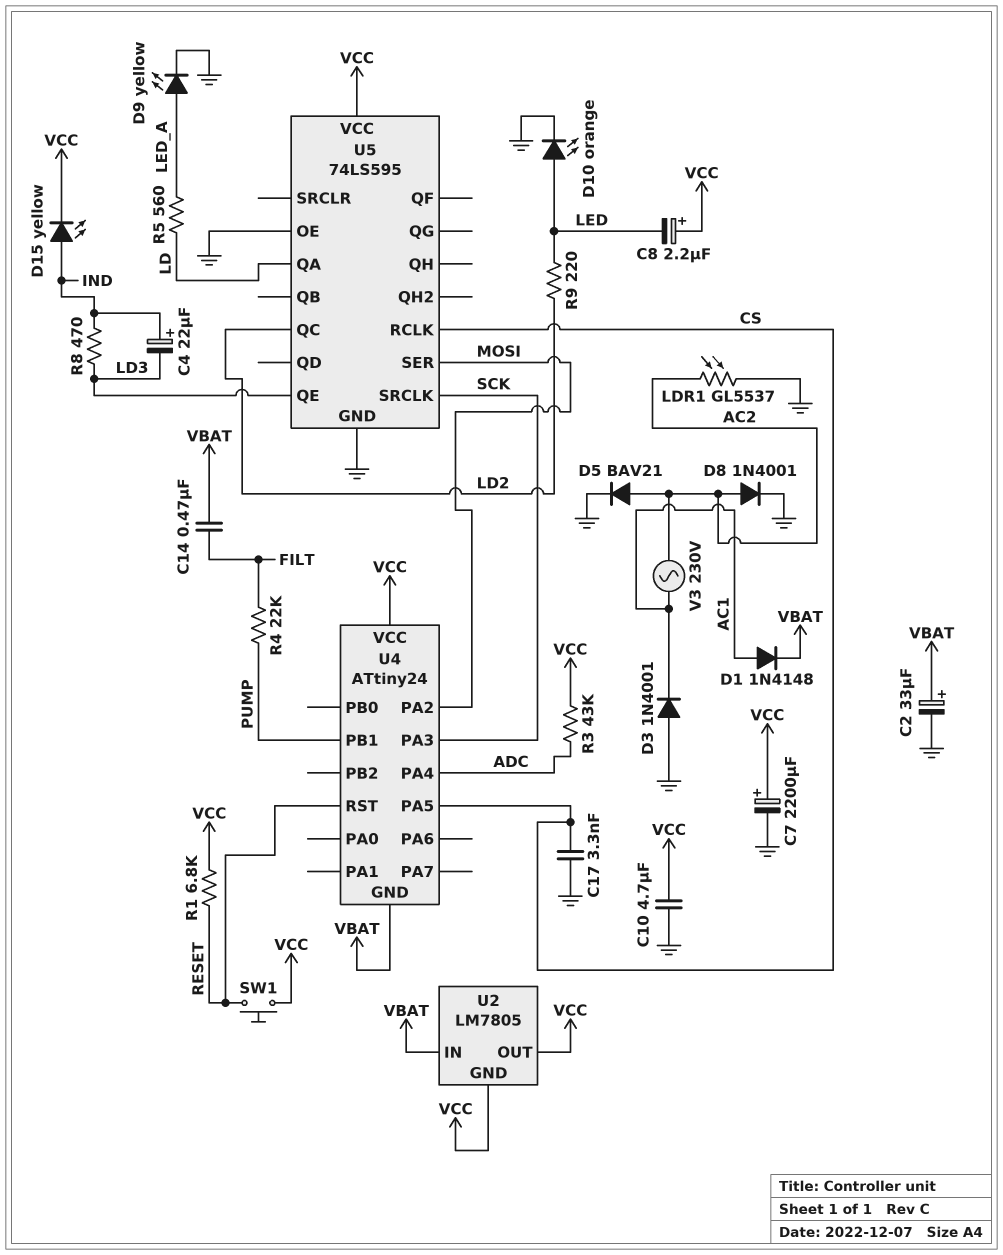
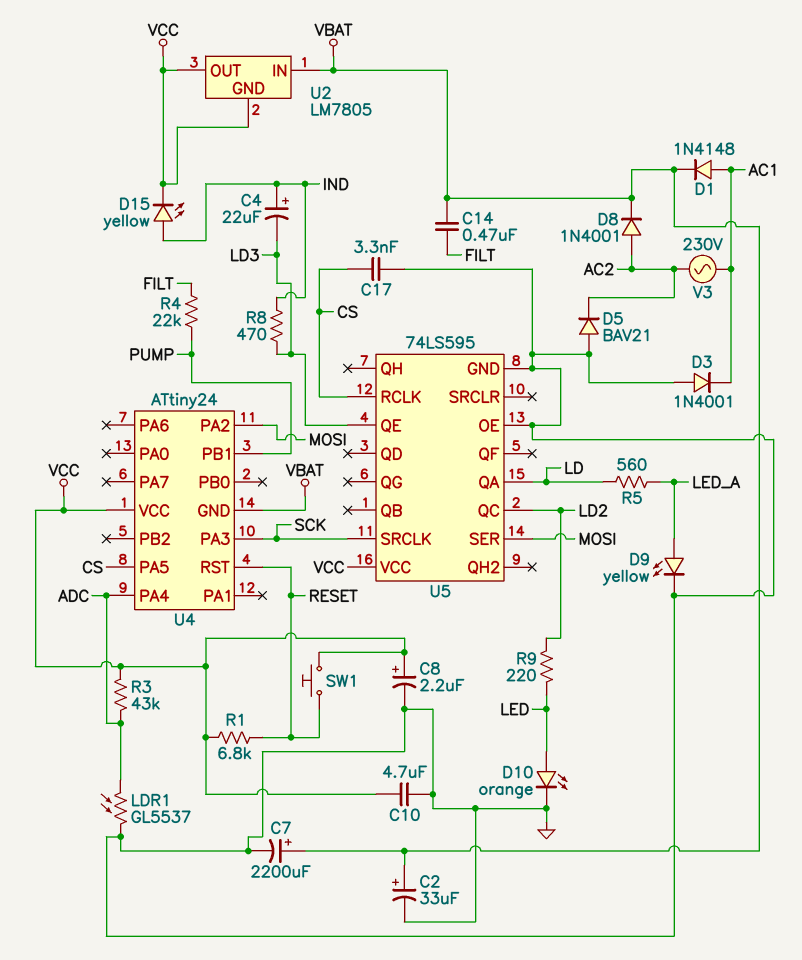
C7: 2200uF (plus VCC, minus GND) -> 2200uF (plus VBAT, minus GND)
C8: 2.2uF (plus VCC, minus LED) -> 2.2uF (plus VCC, minus GND)
D5: diode BAV21 (A AC2, K GND) -> diode BAV21 (A GND, K AC2)
D8: diode 1N4001 (A AC2, K GND) -> diode 1N4001 (A AC2, K VBAT)
LDR1: GL5537 (AC2, GND) -> GL5537 (ADC, GND)

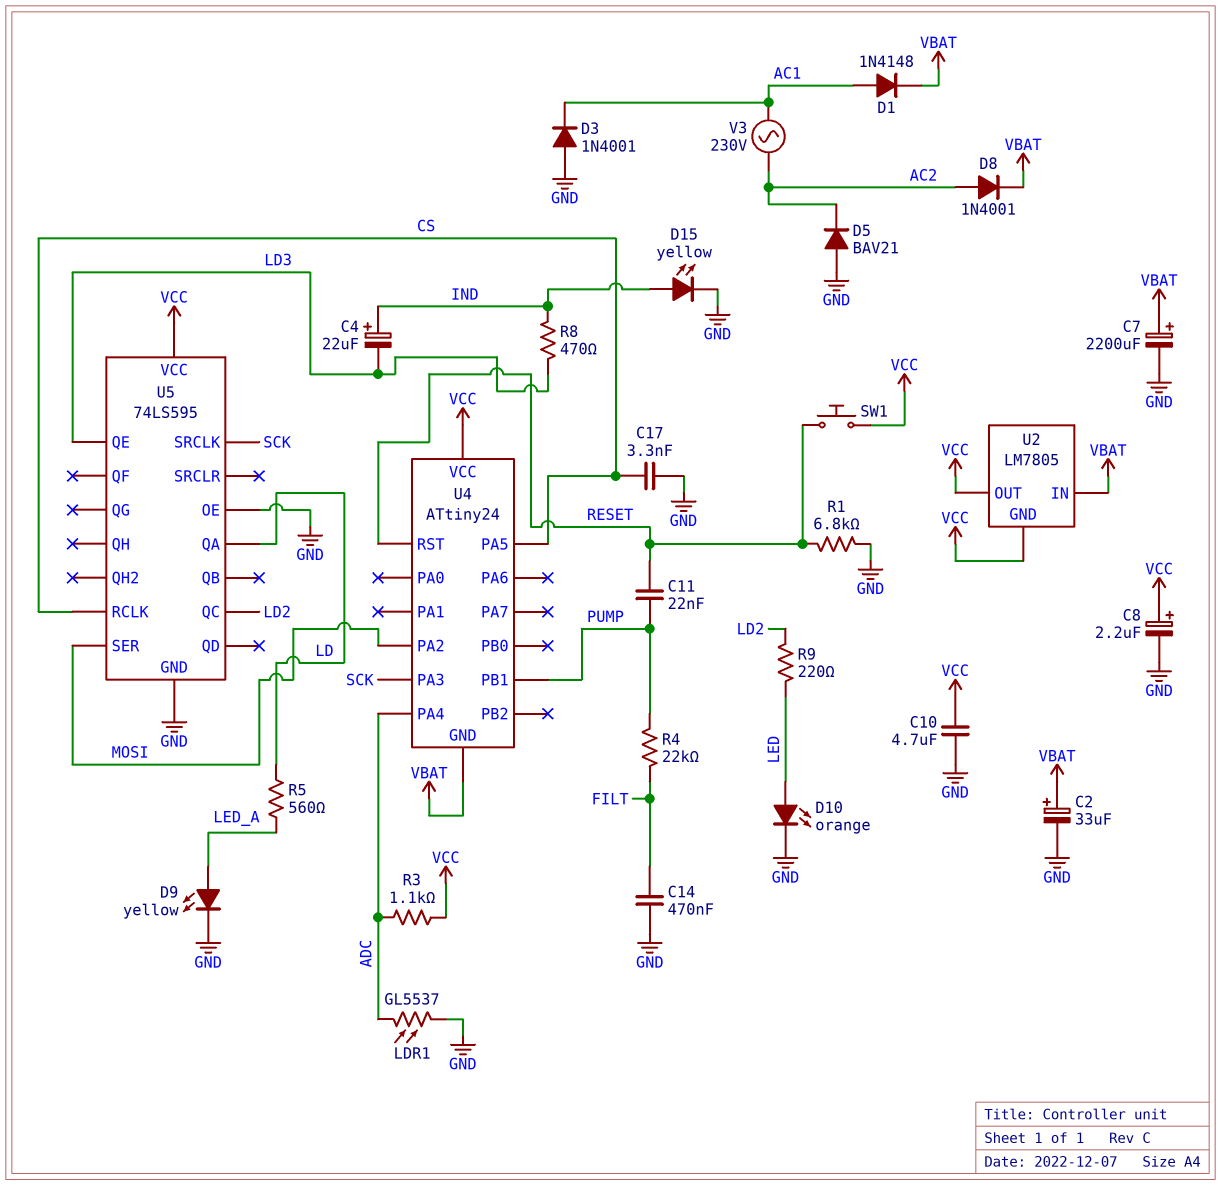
C11: none -> 22nF (PUMP, RESET)
C14: 470nF (FILT, VBAT) -> 470nF (FILT, GND)
D15: LED yellow (A IND, K VCC) -> LED yellow (A IND, K GND)
R1: 6.8k (RESET, VCC) -> 6.8k (GND, RESET)
R3: 43k (ADC, VCC) -> 1.1k (ADC, VCC)

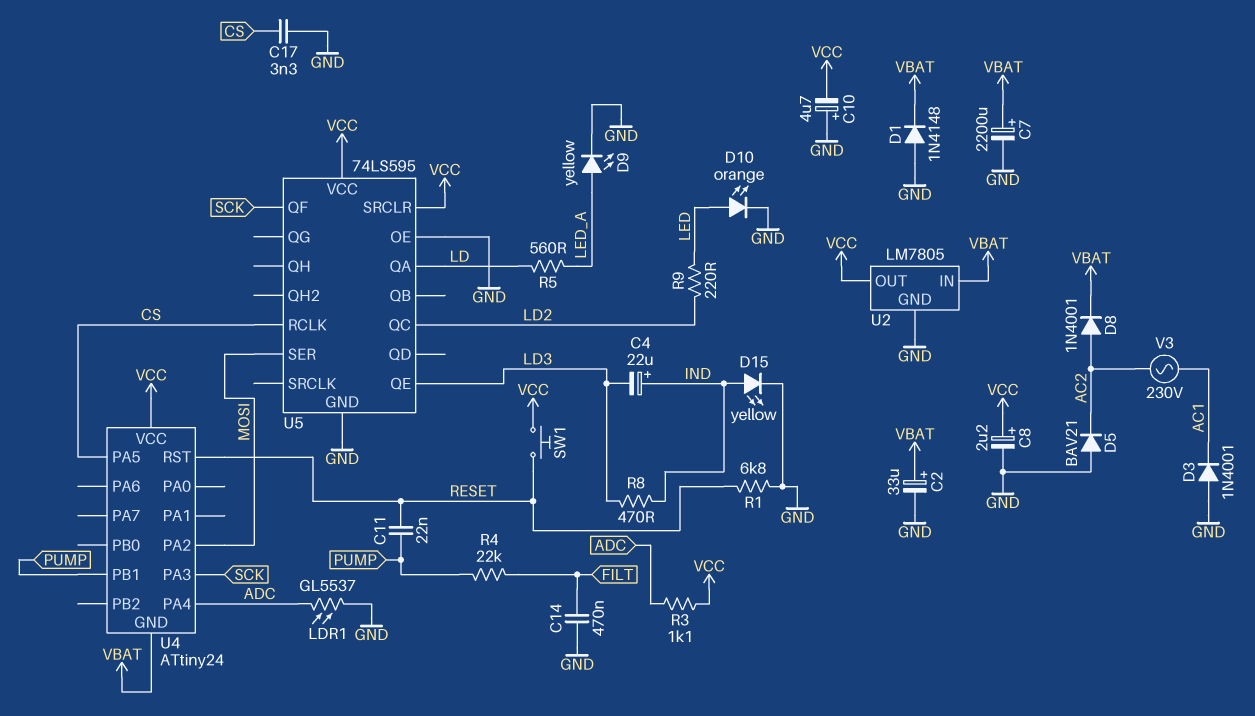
C10: 4.7uF (GND, VCC) -> 4.7uF (plus GND, minus VCC)
D1: diode 1N4148 (A AC1, K VBAT) -> diode 1N4148 (A GND, K VBAT)
U2 pin GND: VCC -> GND
U5 pin QF: none -> SCK
U5 pin SRCLK: SCK -> none
U5 pin SRCLR: none -> VCC

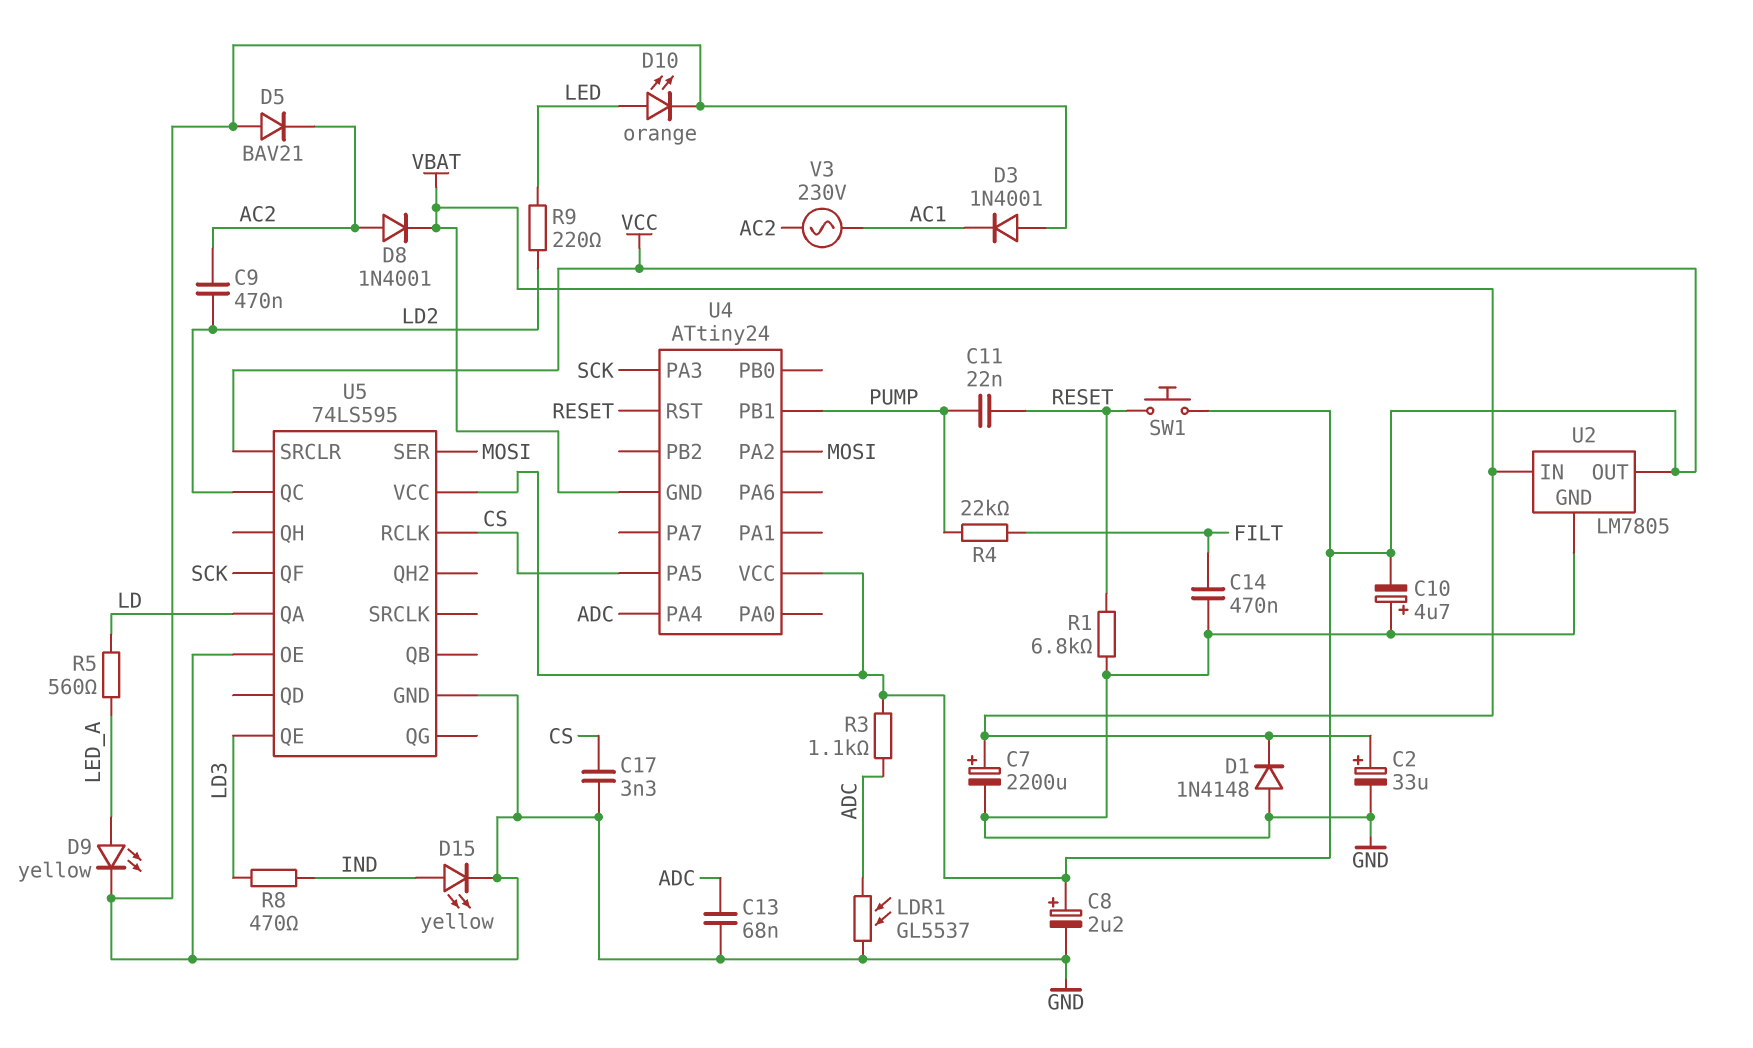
C4: 22uF (plus IND, minus LD3) -> none
C9: none -> 470nF (AC2, LD2)
C13: none -> 68nF (ADC, GND)

